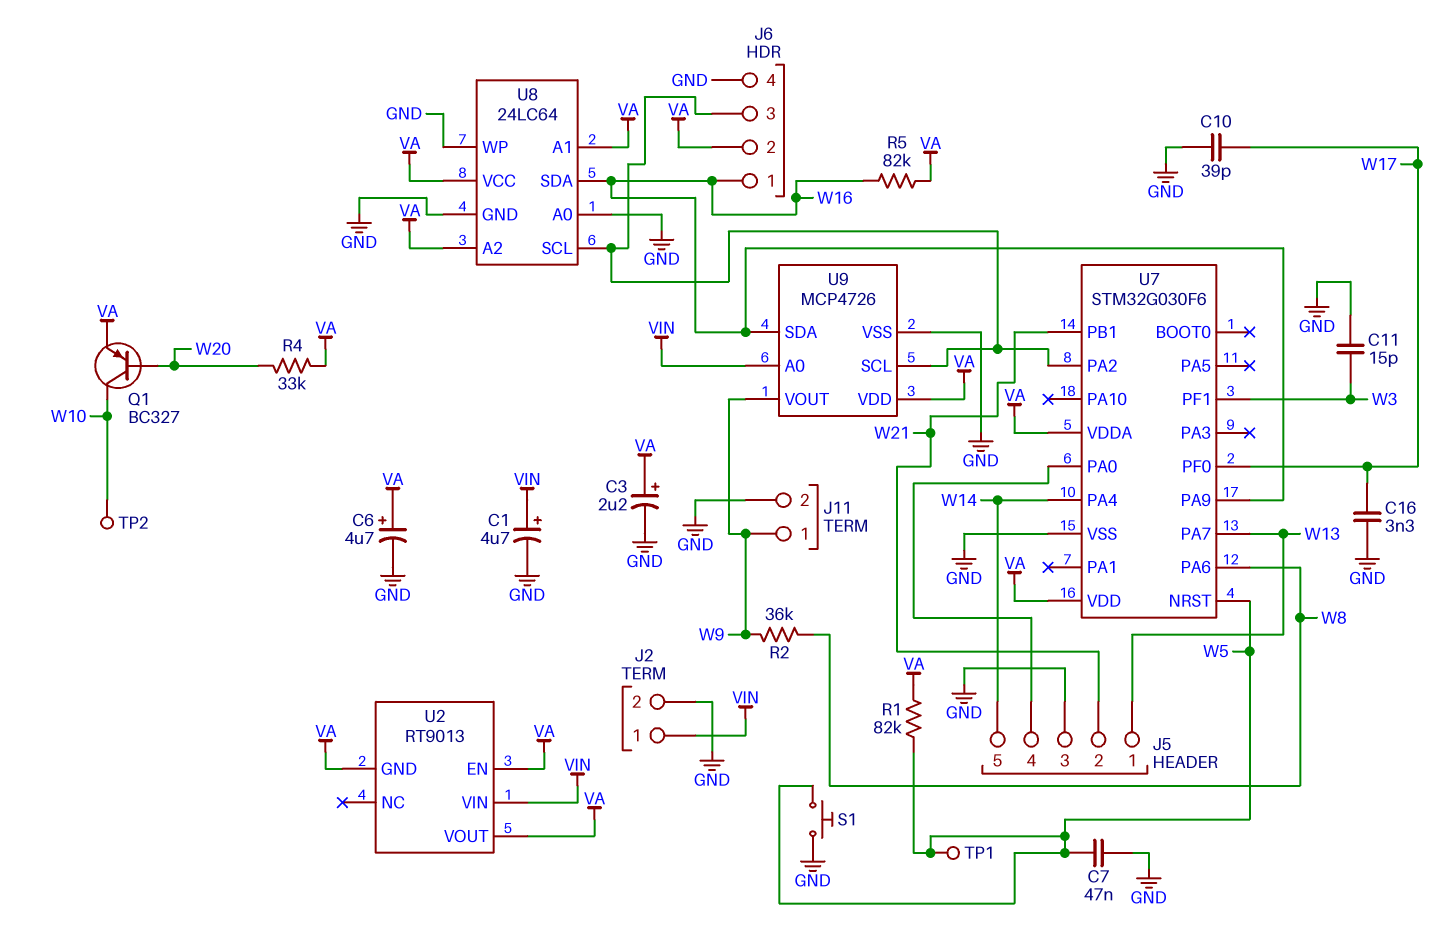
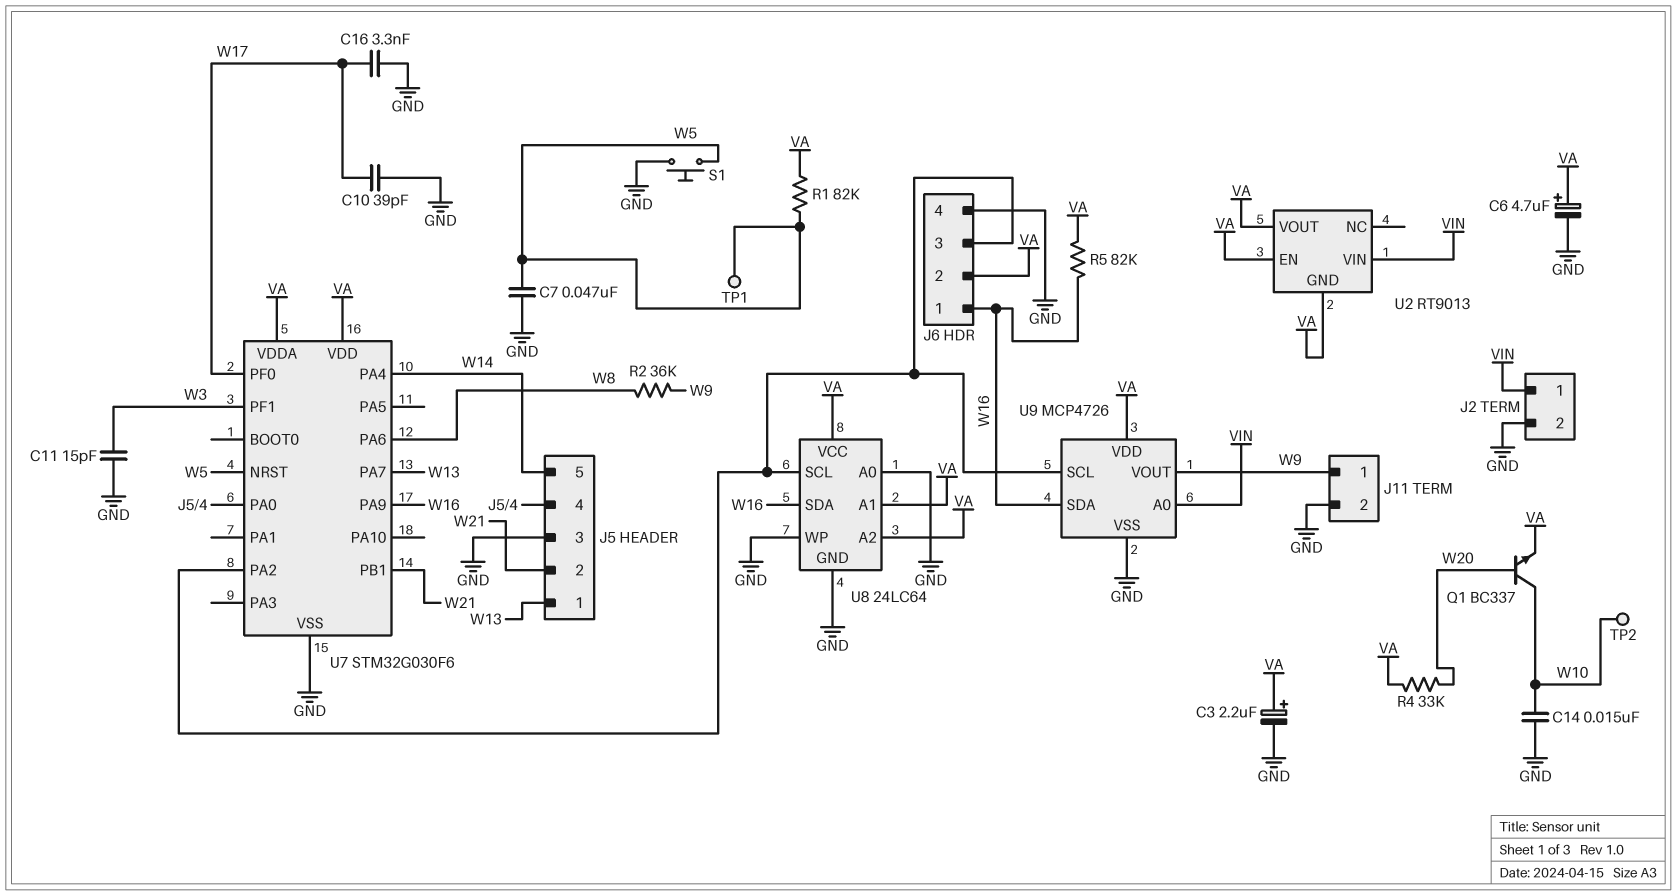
C1: 4.7uF (plus VIN, minus GND) -> none
C14: none -> 15nF (GND, W10)
Q1: PNP BC327 (B W20, C W10, E VA) -> NPN BC337 (B W20, C W10, E VA)

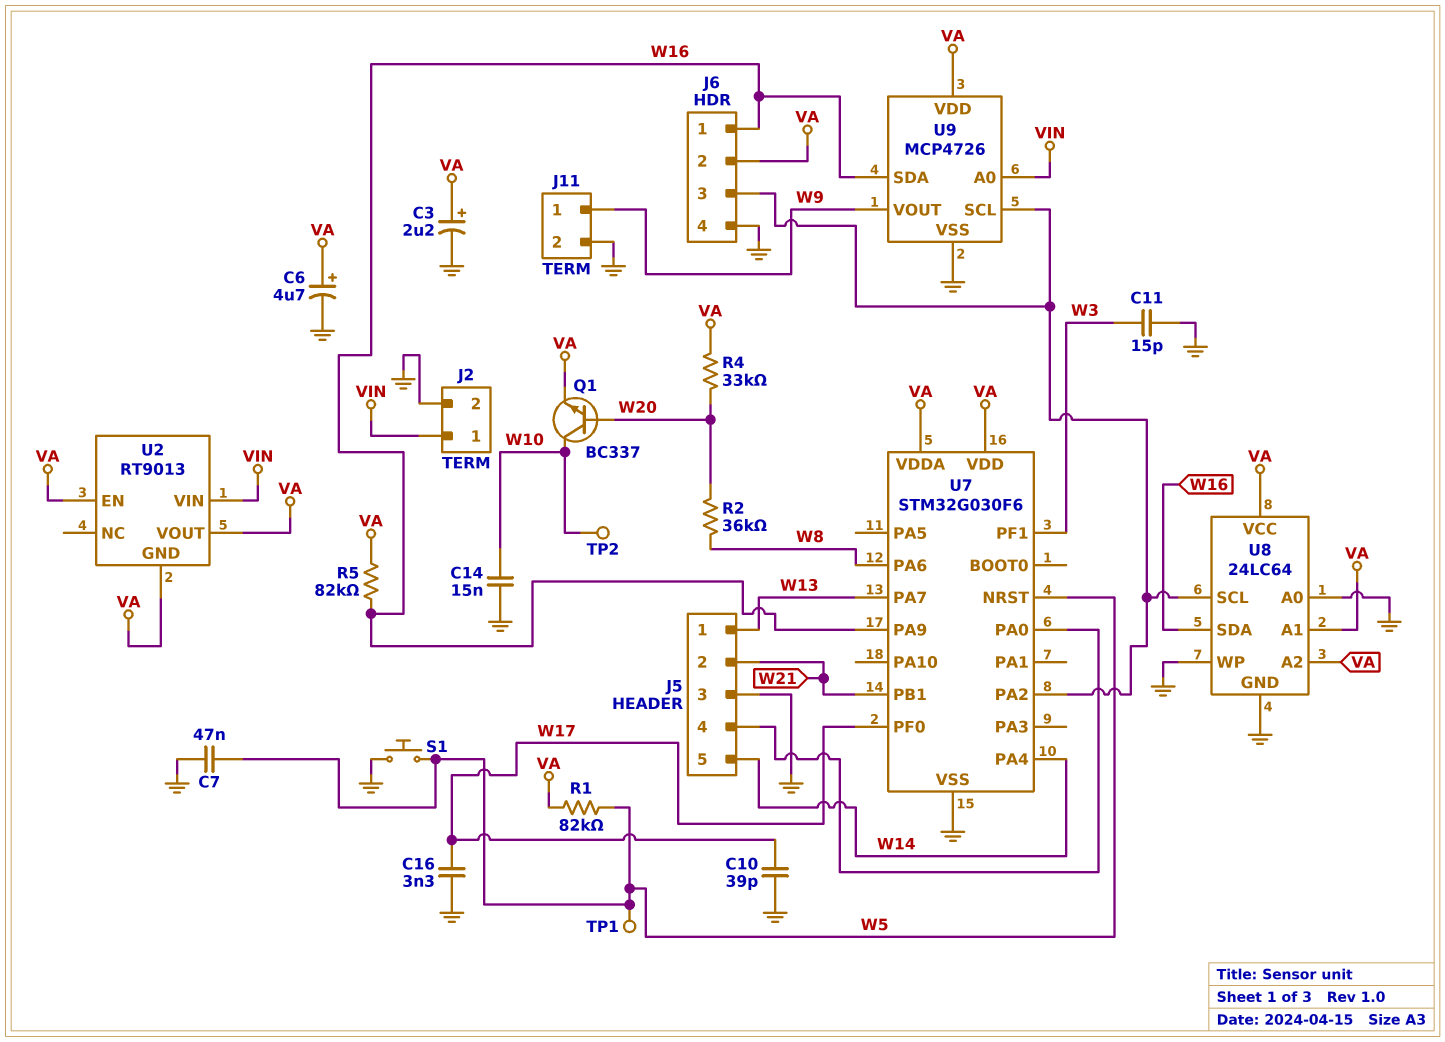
R2: 36k (W8, W9) -> 36k (W8, W20)

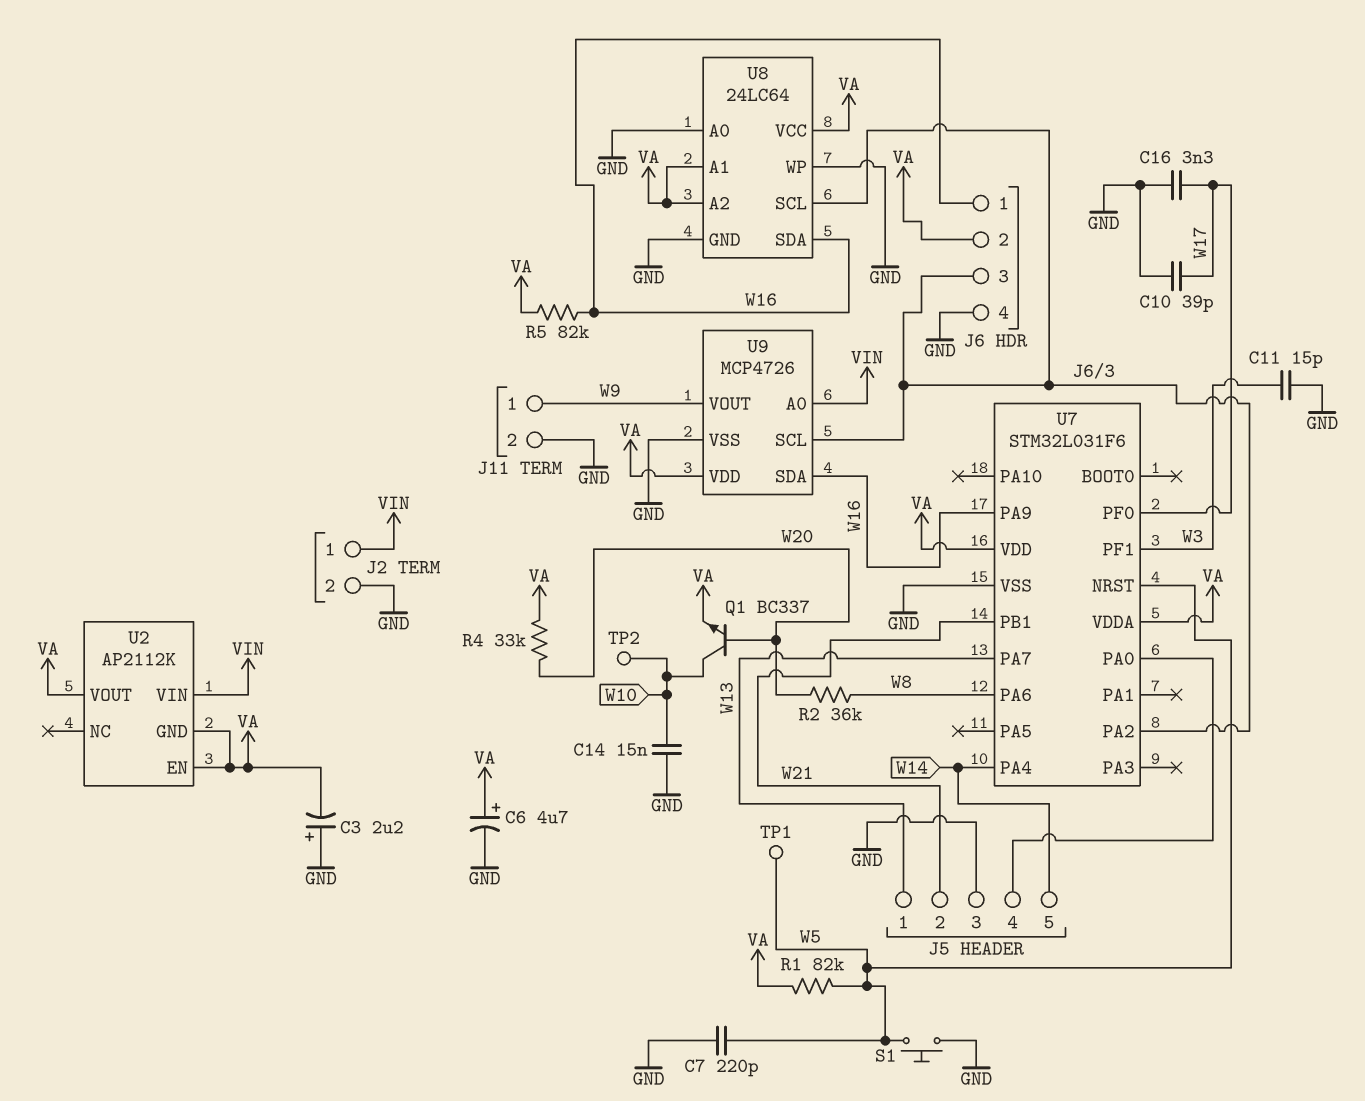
C3: 2.2uF (plus VA, minus GND) -> 2.2uF (plus GND, minus VA)
C7: 47nF (GND, W5) -> 220pF (GND, W5)
U2: RT9013 -> AP2112K
U7: STM32G030F6 -> STM32L031F6

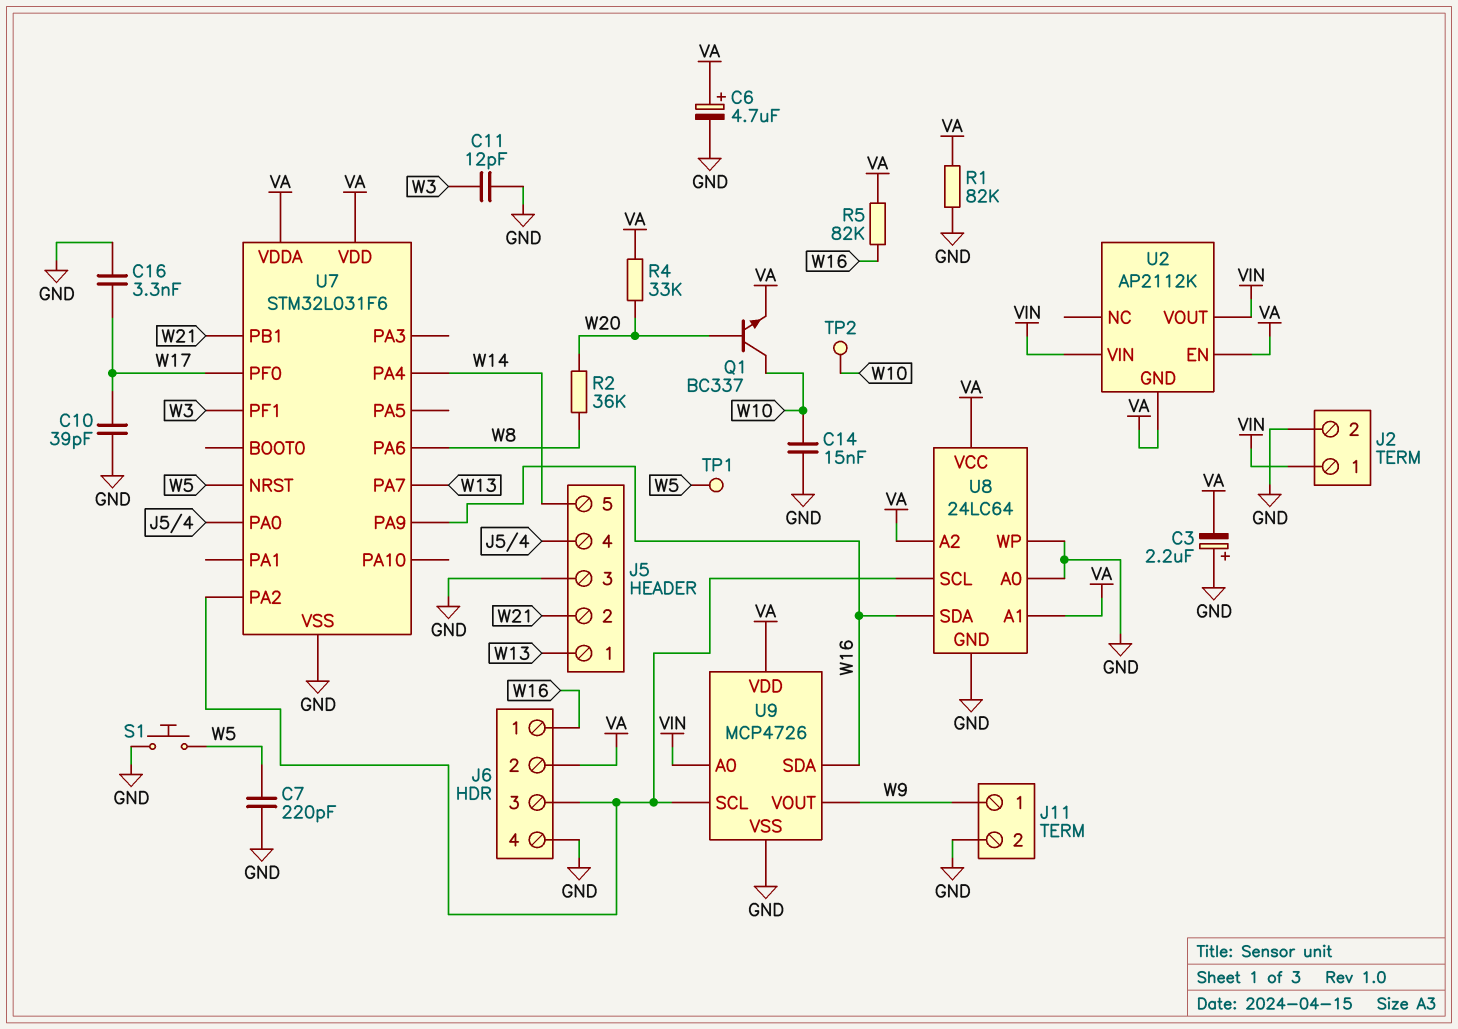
C11: 15pF (GND, W3) -> 12pF (GND, W3)
R1: 82k (VA, W5) -> 82k (GND, VA)
U2 pin VOUT: VA -> VIN

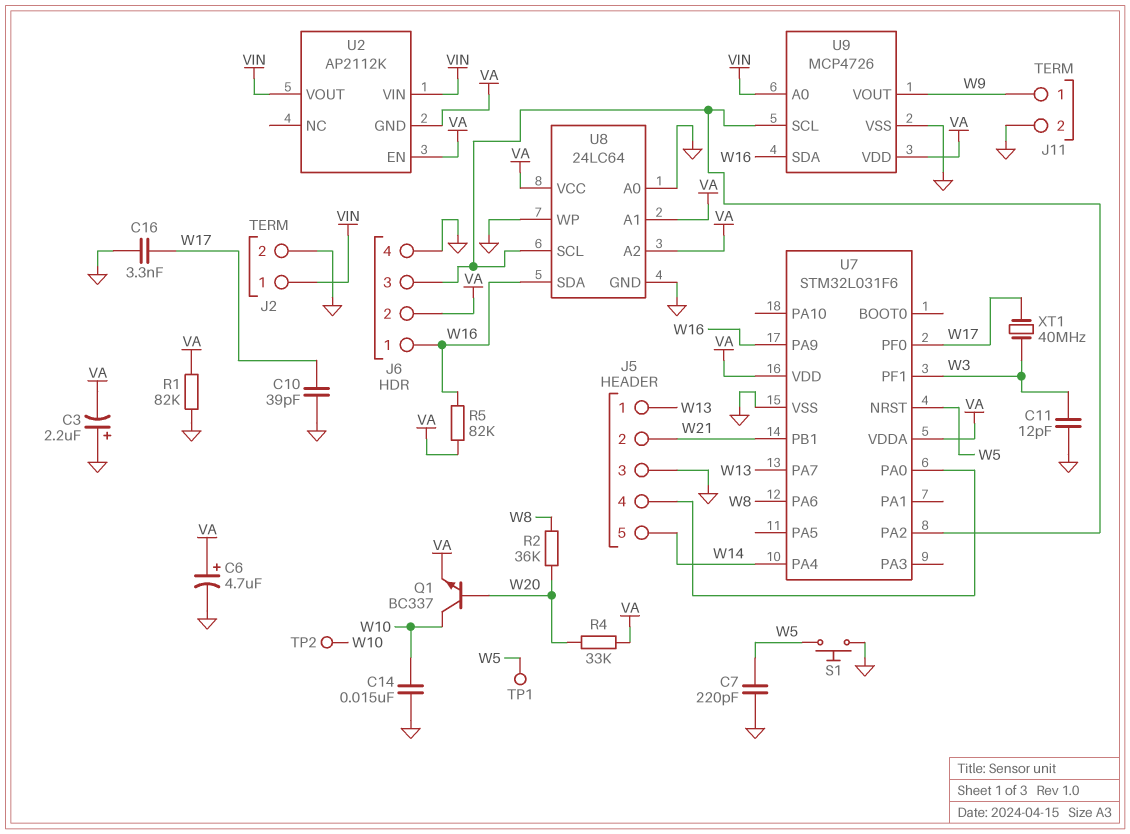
XT1: none -> 40MHz (W3, W17)

